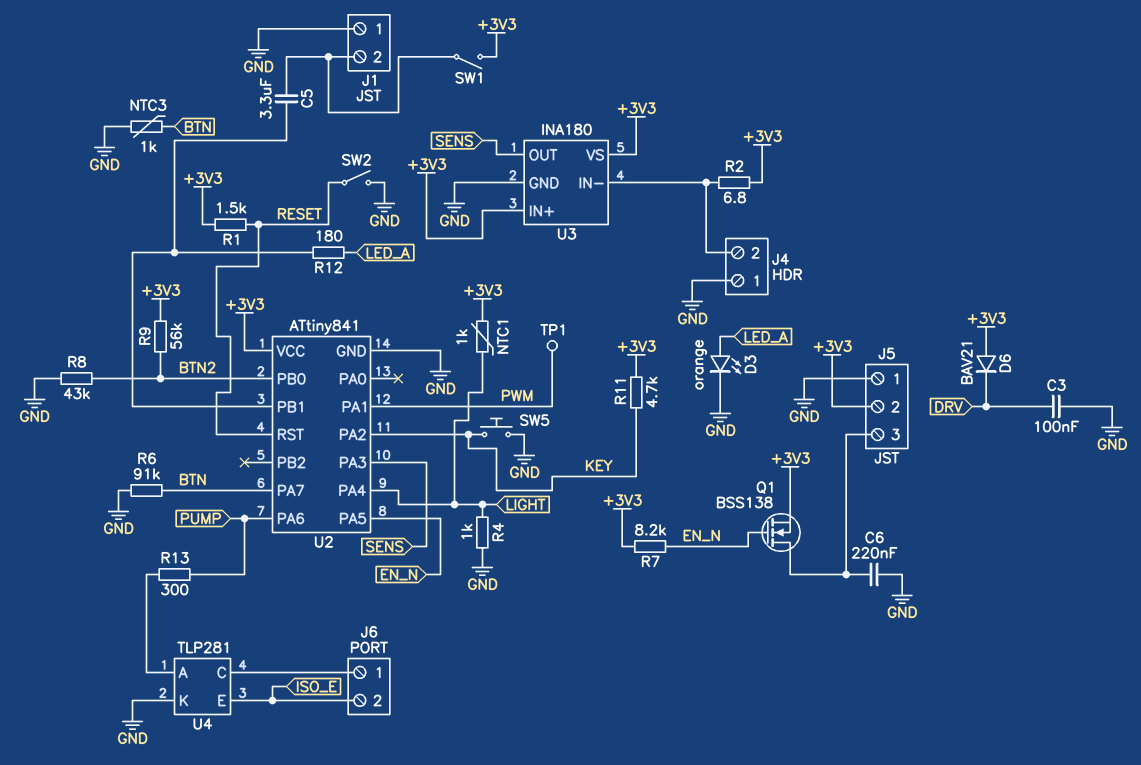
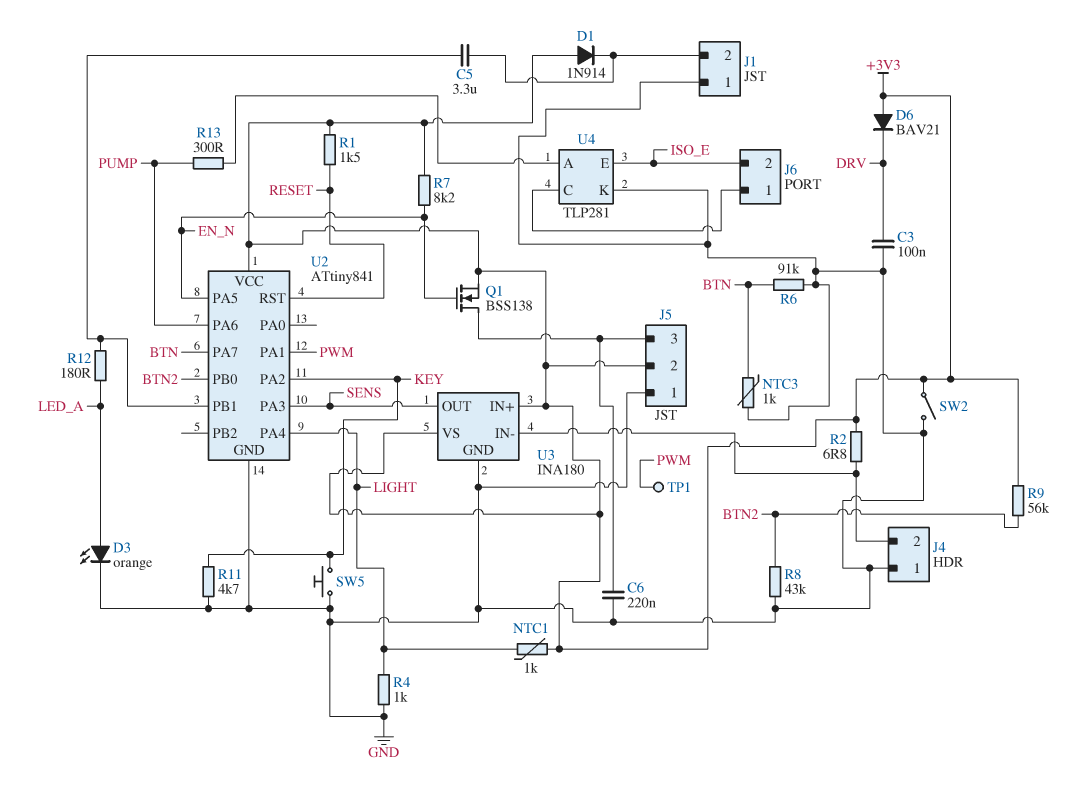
D1: none -> diode 1N914 (A +3V3, K J1/2)
R11: 4.7k (+3V3, KEY) -> 4.7k (GND, KEY)
SW1: switch (+3V3, J1/2) -> none
SW2: switch (GND, RESET) -> switch (+3V3, GND)

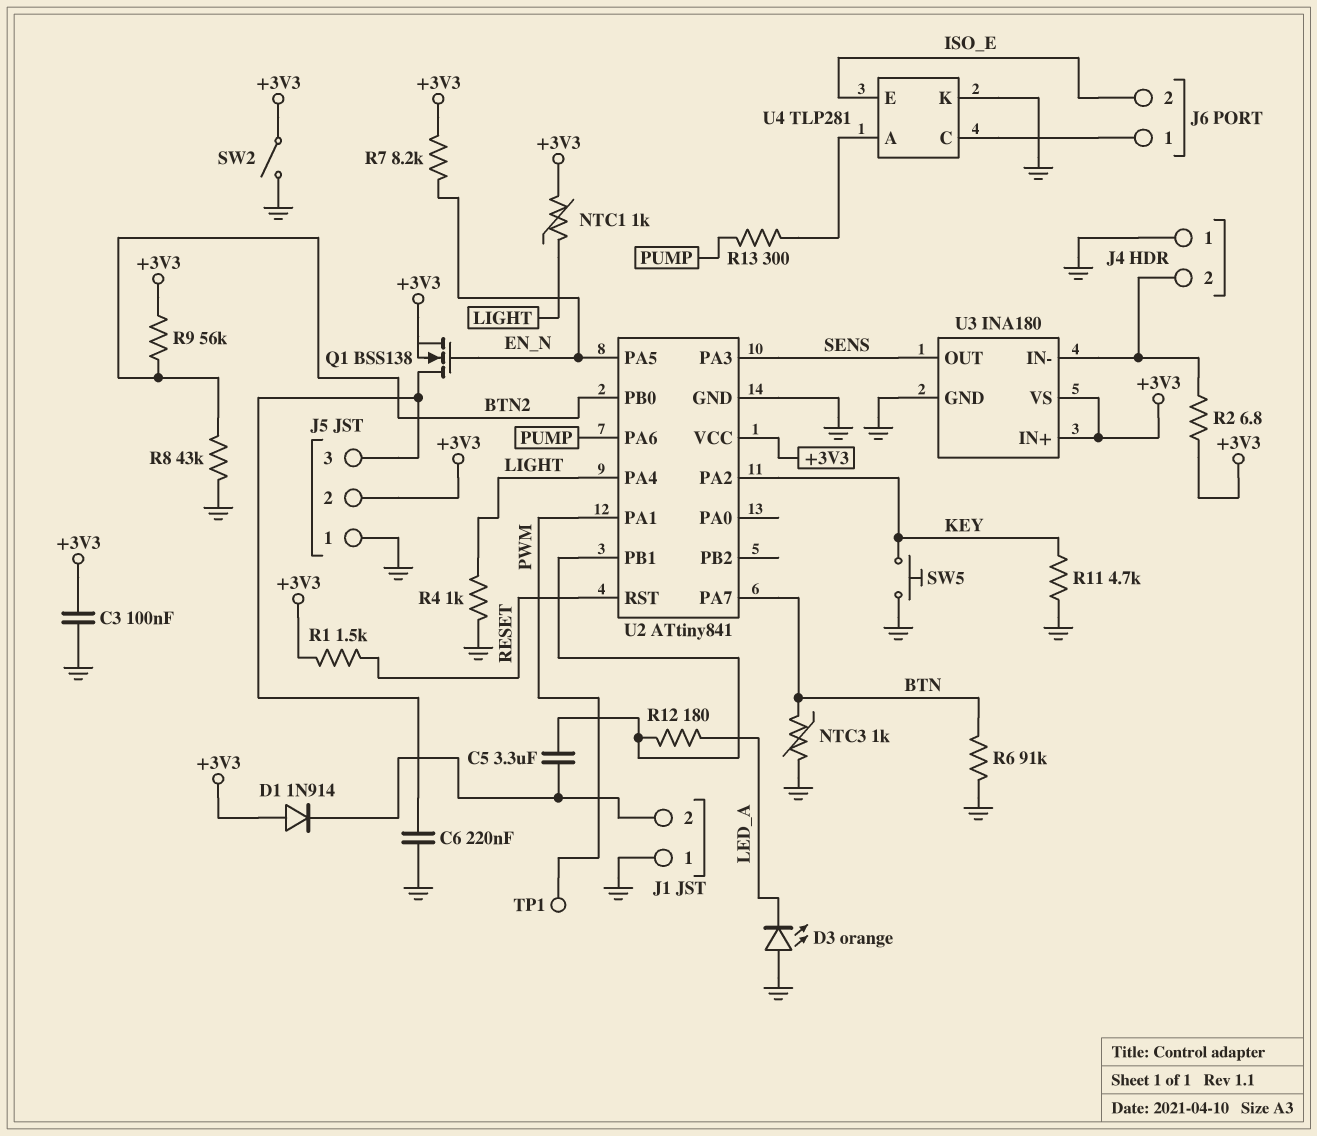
C3: 100nF (DRV, GND) -> 100nF (+3V3, GND)
D3: LED orange (A LED_A, K GND) -> LED orange (A GND, K LED_A)
D6: diode BAV21 (A +3V3, K DRV) -> none

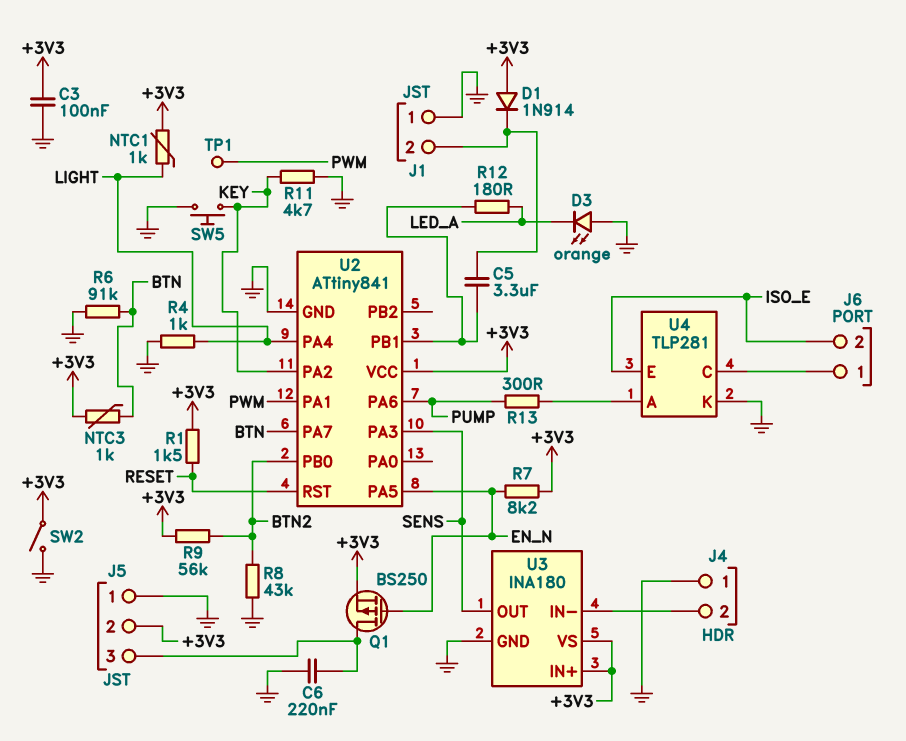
NTC3: 1k (BTN, GND) -> 1k (+3V3, BTN)
Q1: NMOS BSS138 (G EN_N, D J5/3, S +3V3) -> PMOS BS250 (G EN_N, D J5/3, S +3V3)
R2: 6.8 (+3V3, J4/2) -> none

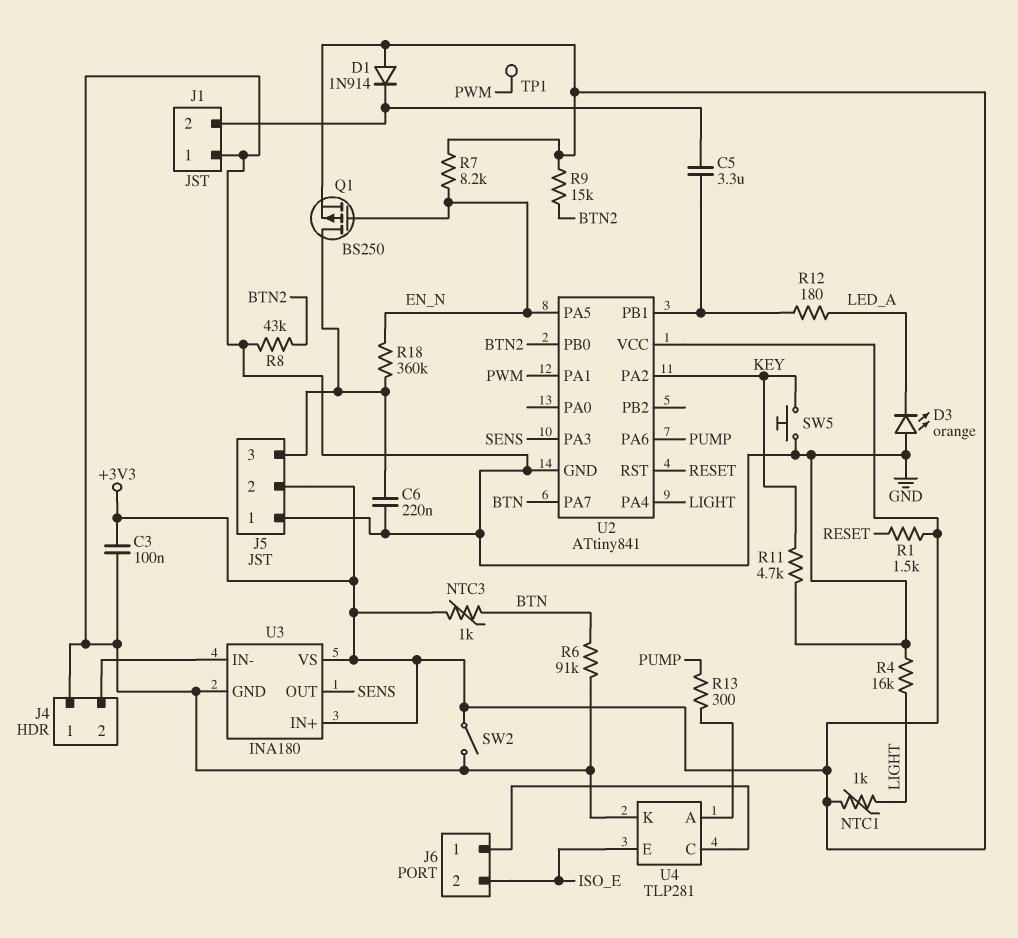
R4: 1k (GND, LIGHT) -> 16k (GND, LIGHT)
R9: 56k (+3V3, BTN2) -> 15k (+3V3, BTN2)
R18: none -> 360k (EN_N, J5/3)

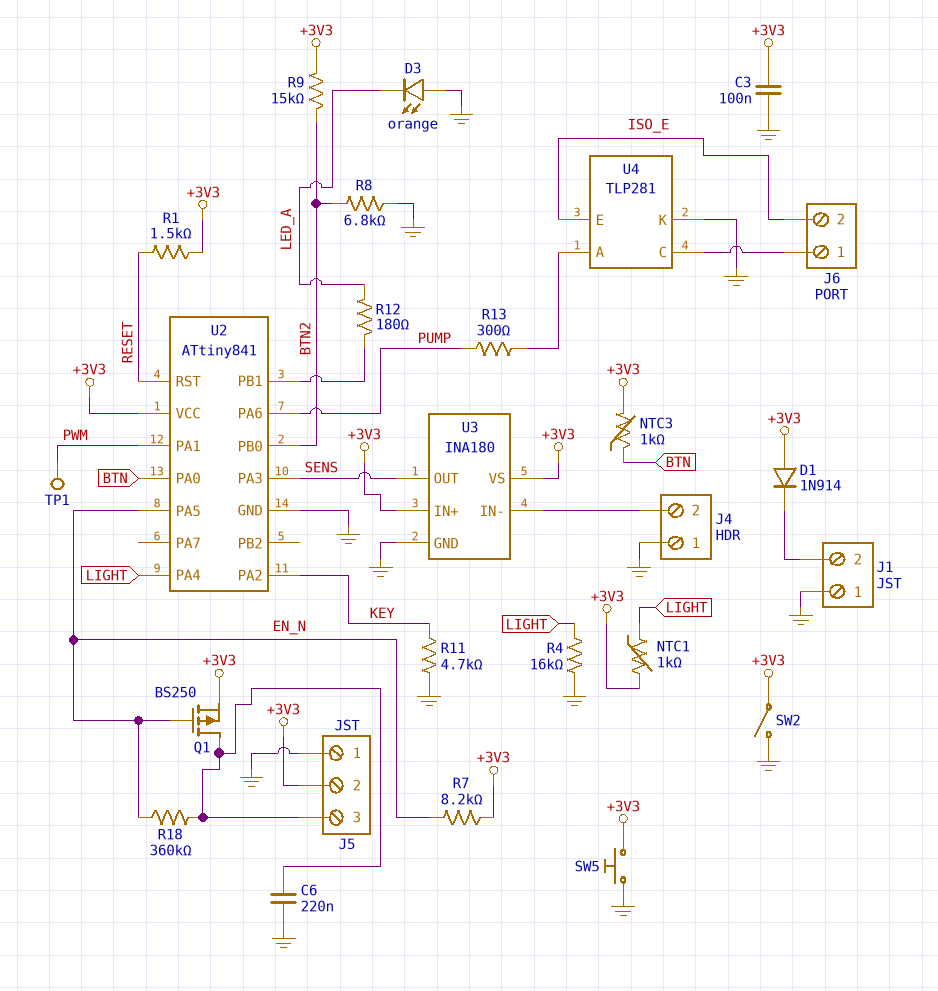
C5: 3.3uF (J1/2, U2/PB1) -> none
R6: 91k (BTN, GND) -> none
R8: 43k (BTN2, GND) -> 6.8k (BTN2, GND)
SW5: button (GND, KEY) -> button (+3V3, GND)
U2 pin PA0: none -> BTN
U2 pin PA7: BTN -> none

